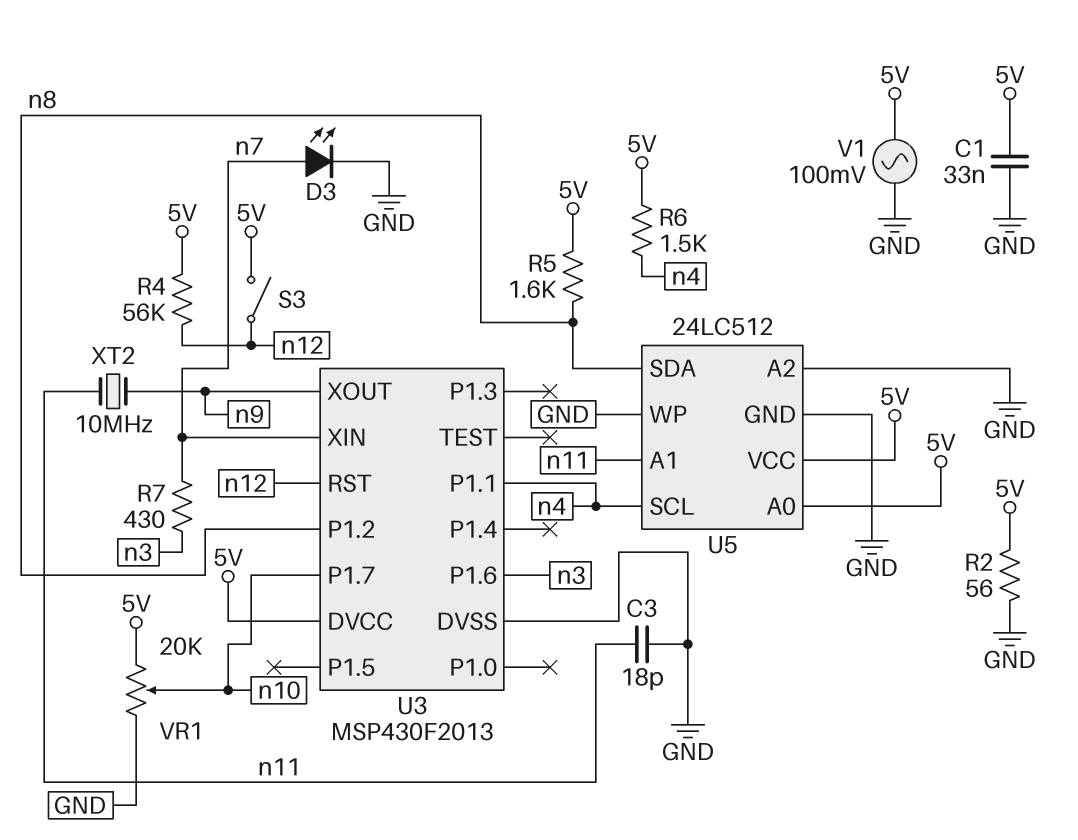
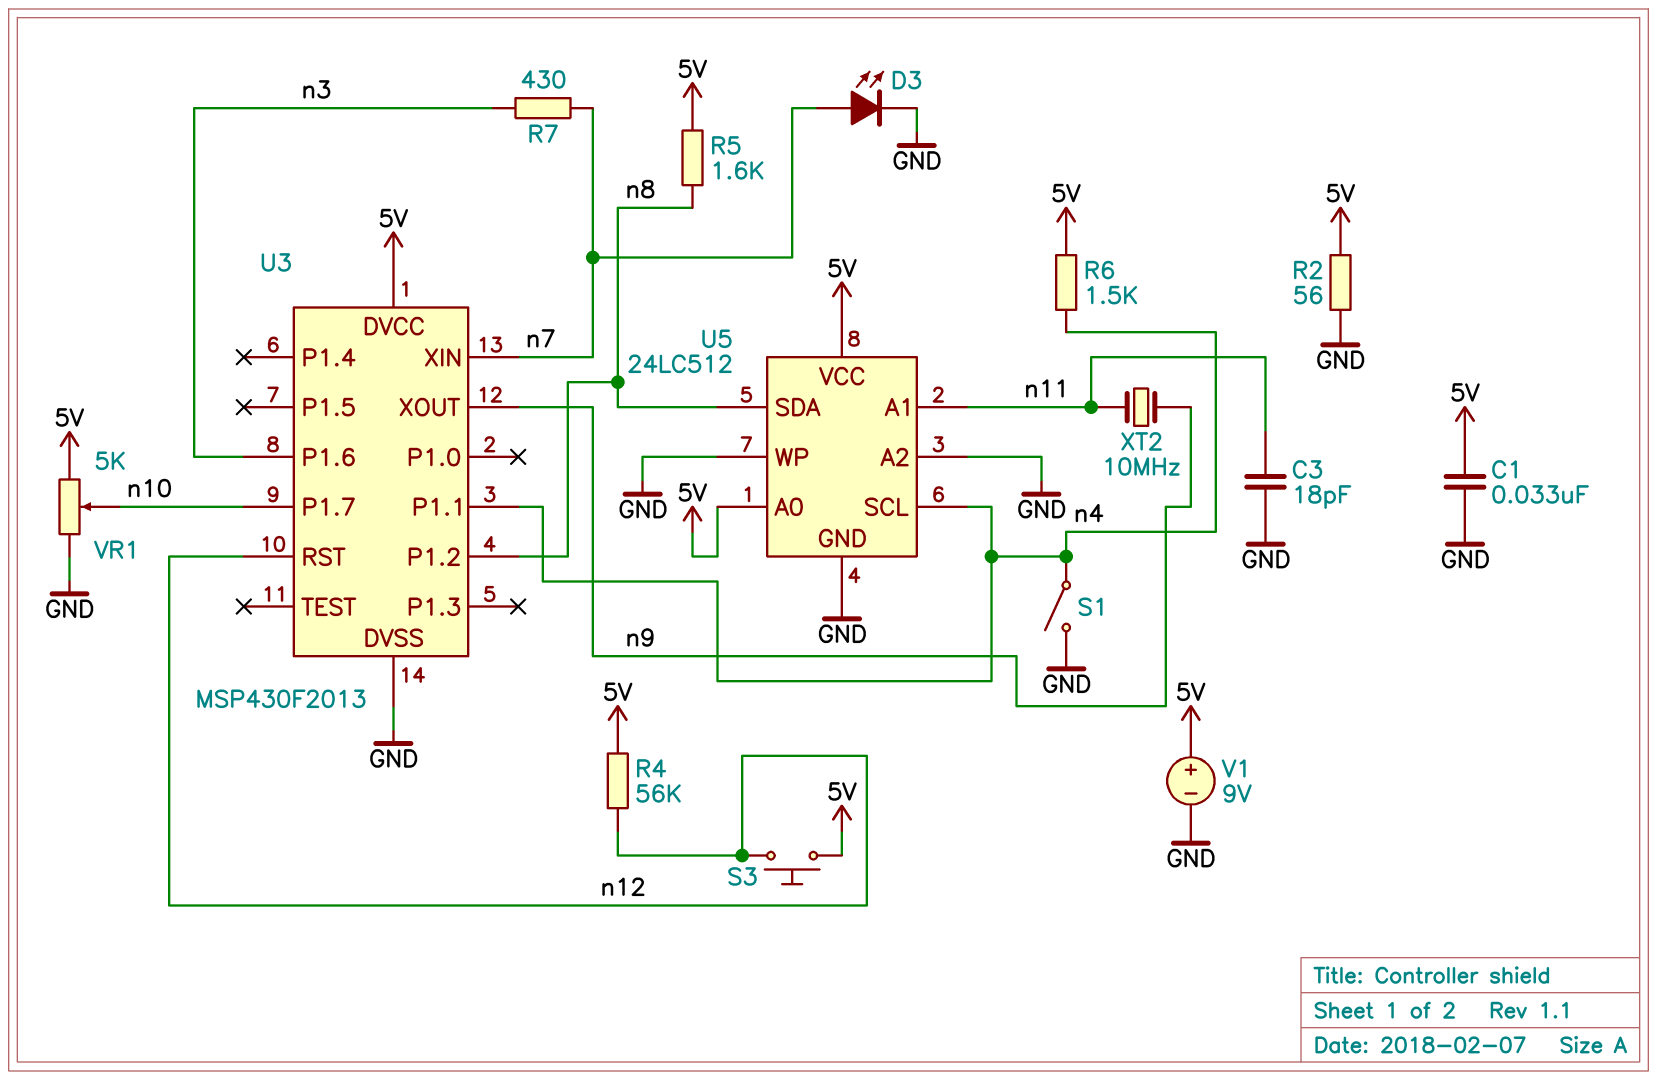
S1: none -> switch (GND, n4)
S3: switch (5V, n12) -> button (5V, n12)
V1: AC 100mV (5V, GND) -> 9V (plus 5V, minus GND)
VR1: 20k (5V, GND, wiper n10) -> 5k (5V, GND, wiper n10)

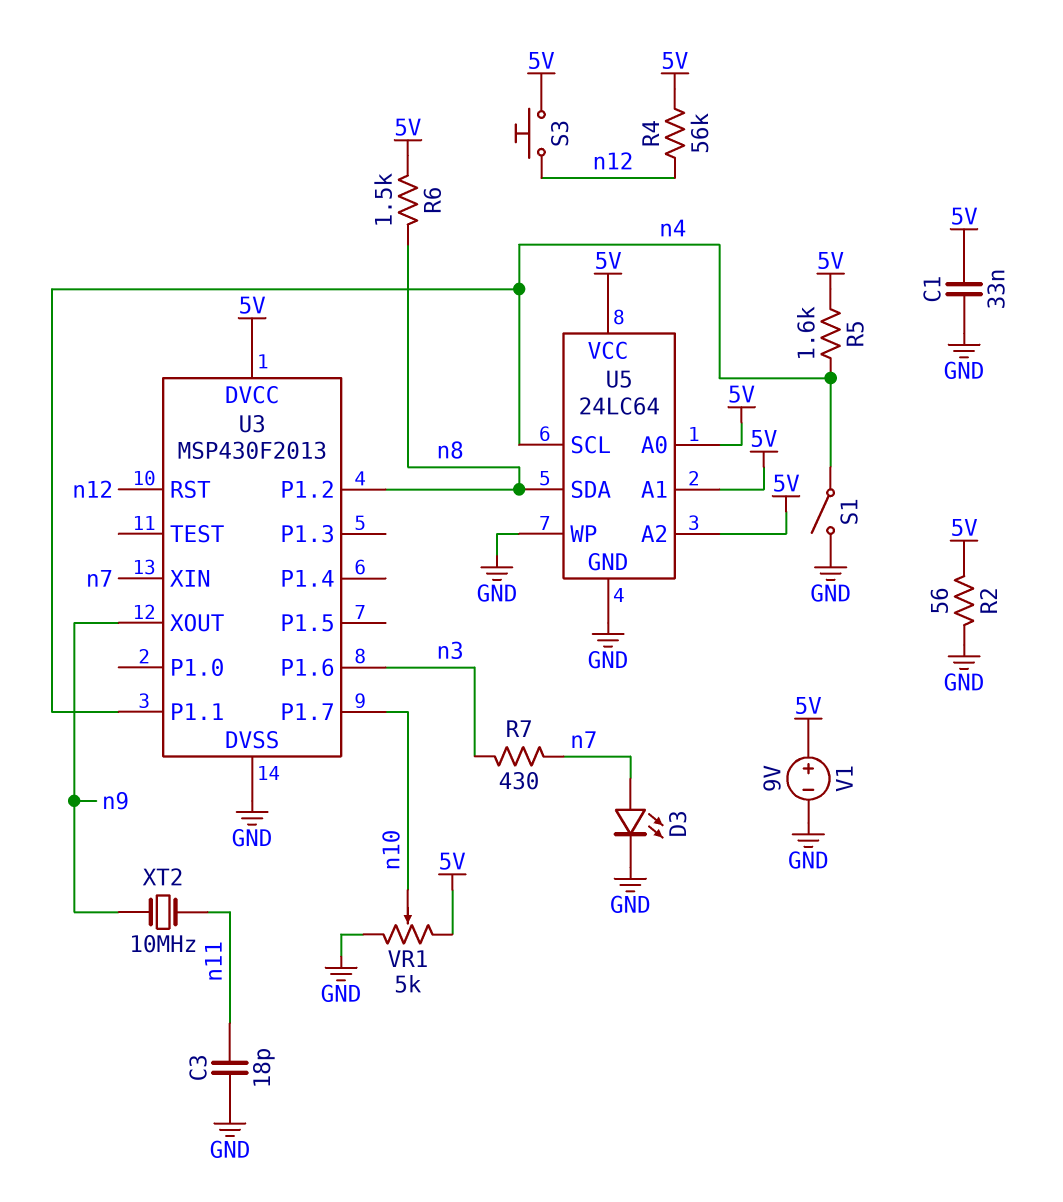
R5: 1.6k (5V, n8) -> 1.6k (5V, n4)
R6: 1.5k (5V, n4) -> 1.5k (5V, n8)
U5: 24LC512 -> 24LC64
U5 pin A1: n11 -> 5V
U5 pin A2: GND -> 5V

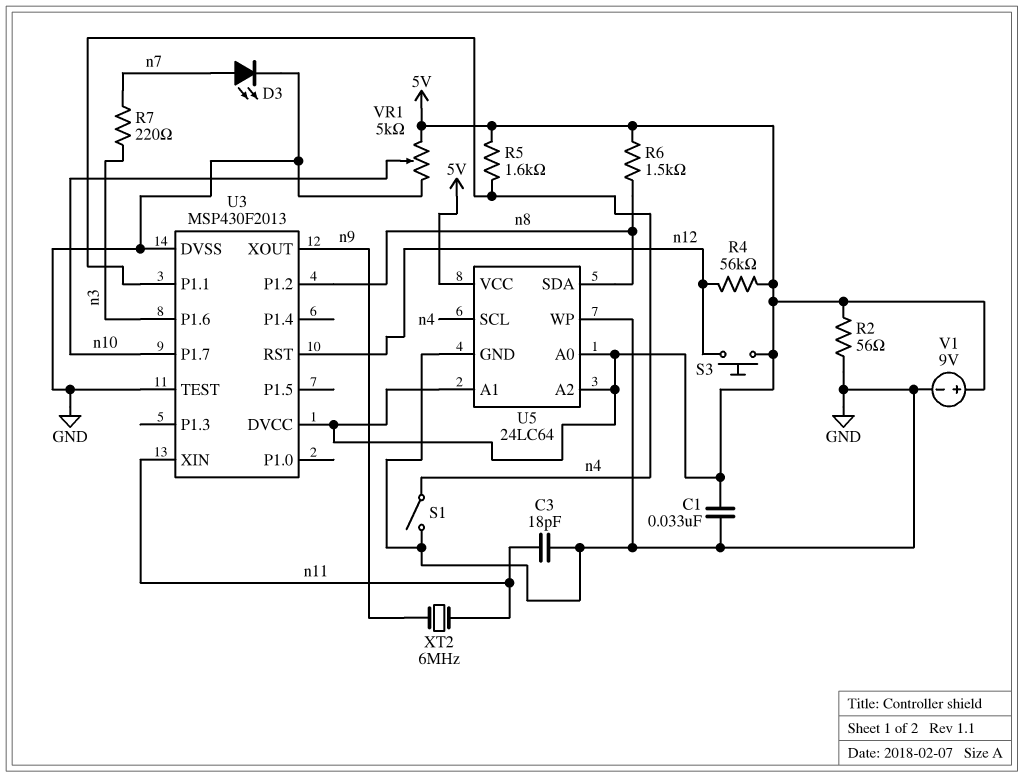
R7: 430 (n3, n7) -> 220 (n3, n7)
U3 pin TEST: none -> GND
U3 pin XIN: n7 -> n11
XT2: 10MHz (n9, n11) -> 6MHz (n9, n11)

